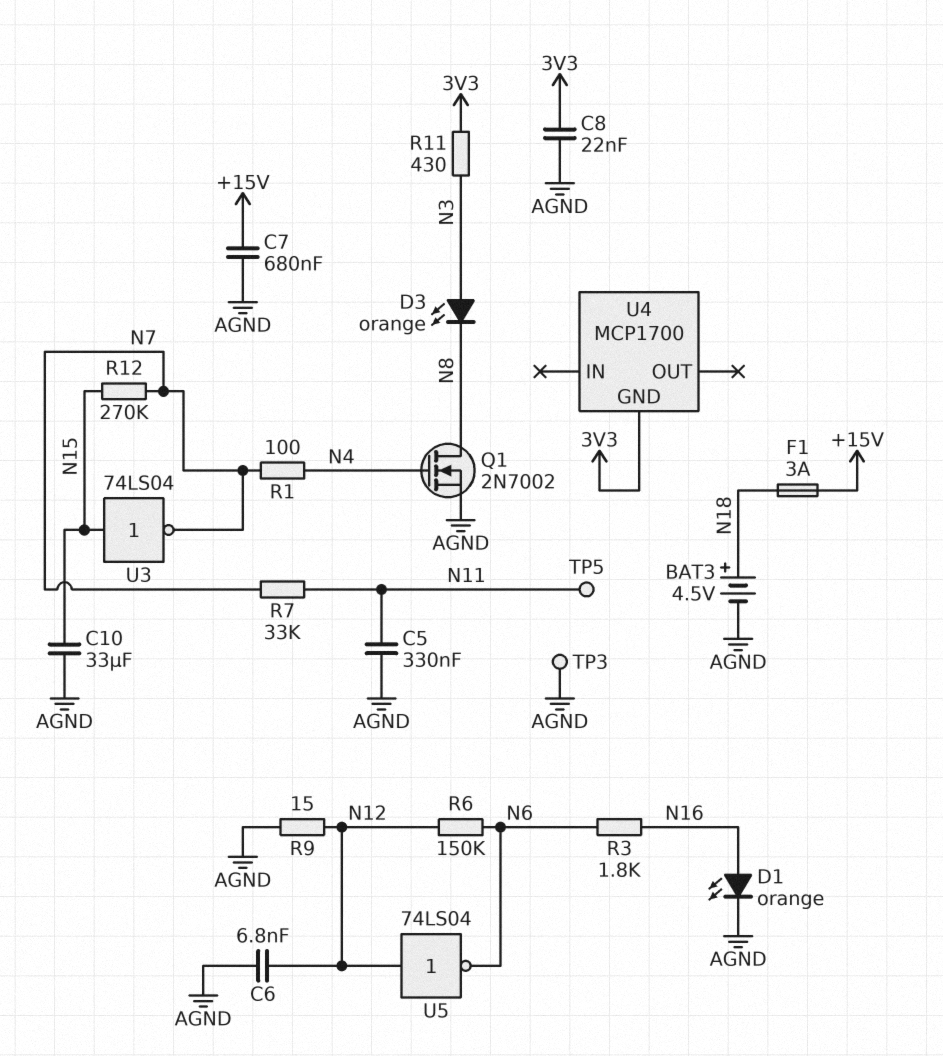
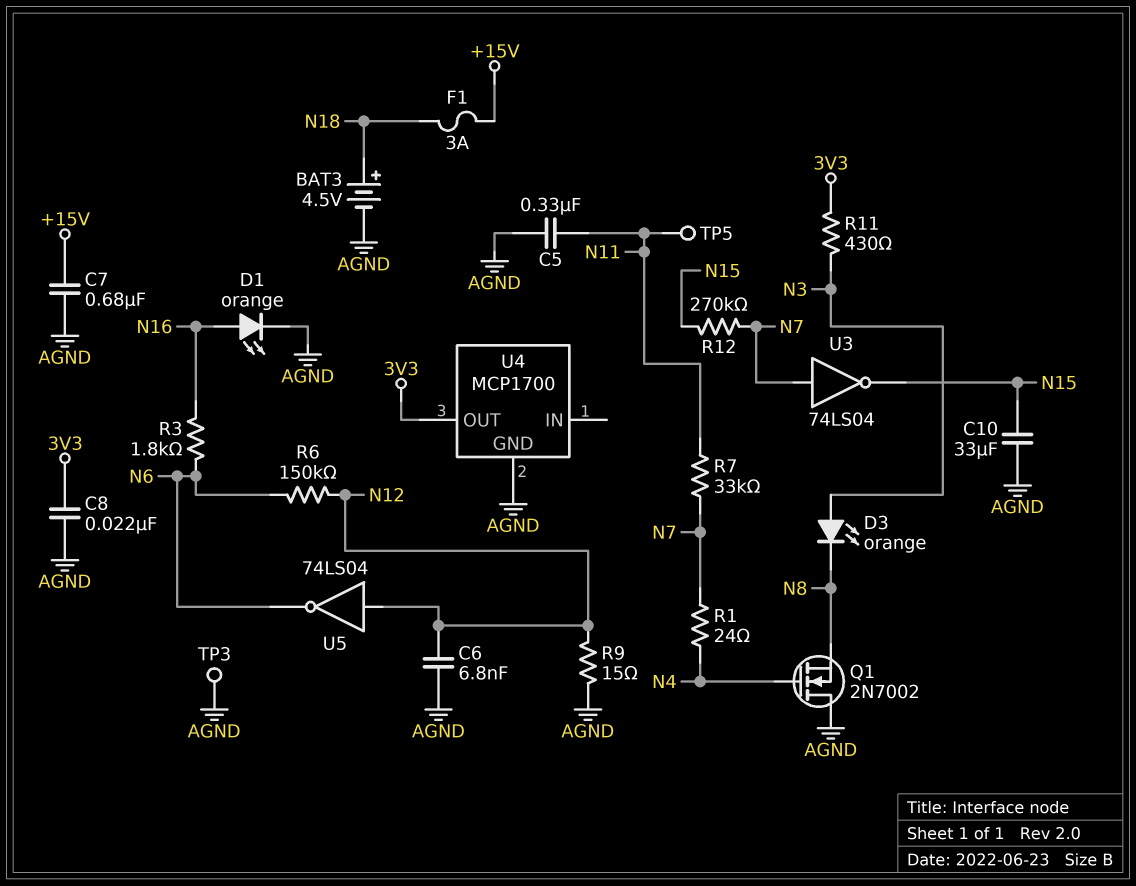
Q1: NMOS 2N7002 (G N4, D N8, S AGND) -> NMOS 2N7002 (G N4, D AGND, S N8)
R1: 100 (N4, N7) -> 24 (N4, N7)
U3: NOT 74LS04 (in N15, out N7) -> NOT 74LS04 (in N7, out N15)
U4 pin GND: 3V3 -> AGND
U4 pin OUT: none -> 3V3

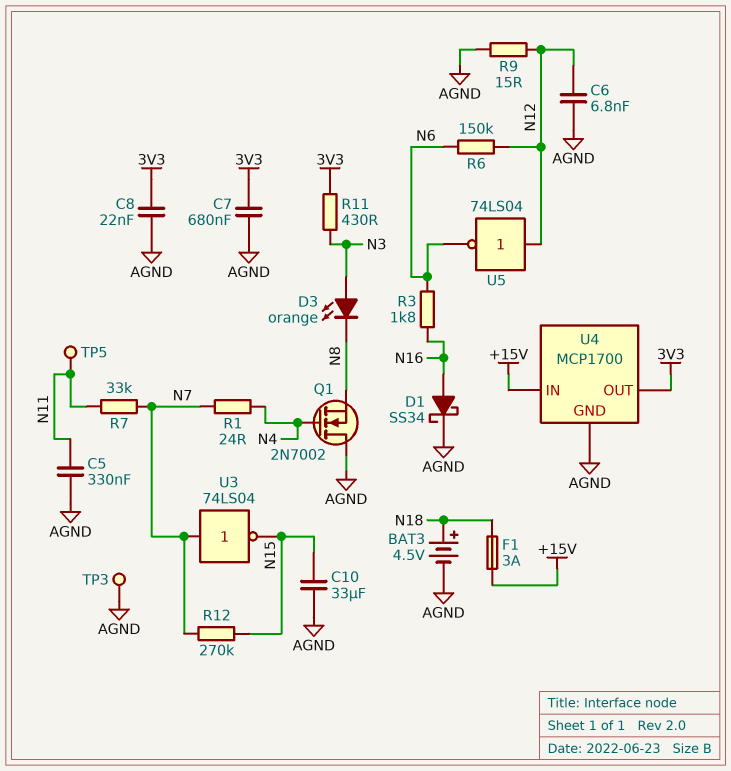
C7: 680nF (+15V, AGND) -> 680nF (3V3, AGND)
D1: LED orange (A N16, K AGND) -> schottky SS34 (A N16, K AGND)
U4 pin IN: none -> +15V

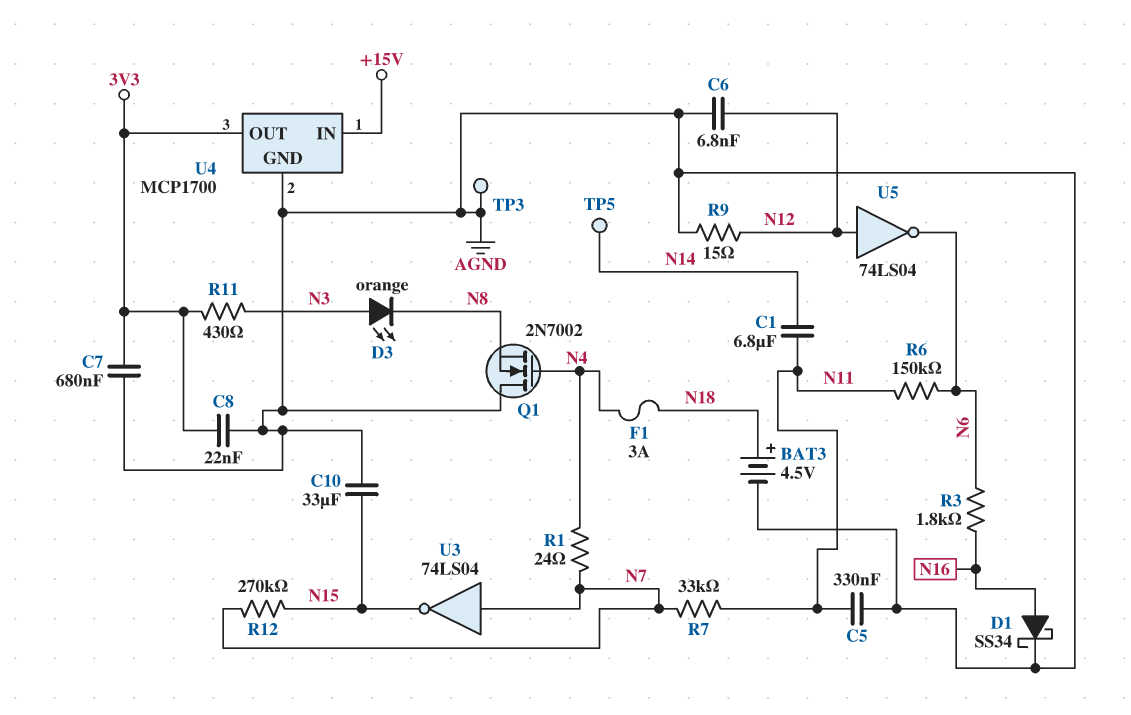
C1: none -> 6.8uF (N11, N14)
F1: 3A (+15V, N18) -> 3A (N4, N18)
R6: 150k (N6, N12) -> 150k (N6, N11)
TP5: test point (N11) -> test point (N14)

